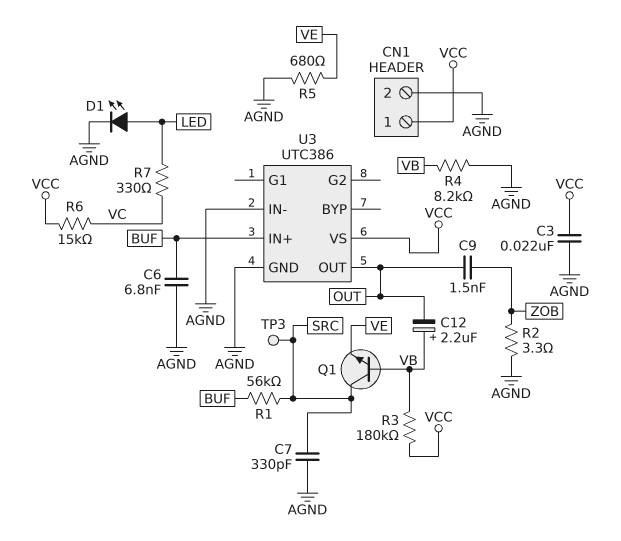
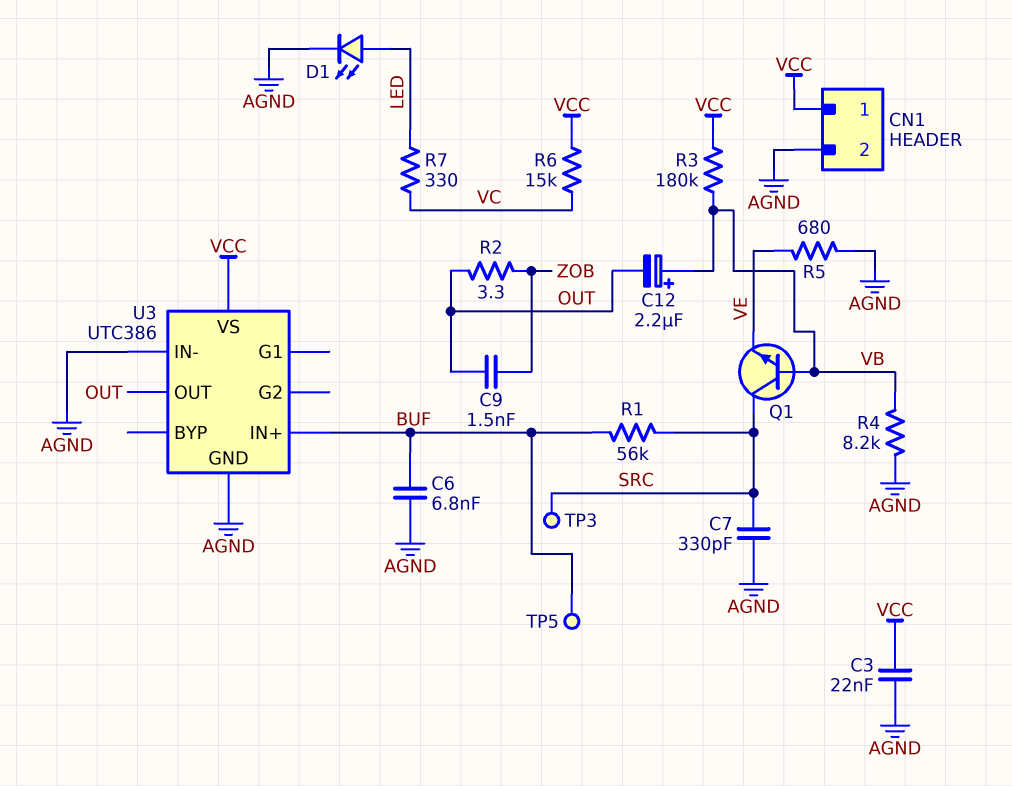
R2: 3.3 (AGND, ZOB) -> 3.3 (OUT, ZOB)
TP5: none -> test point (BUF)

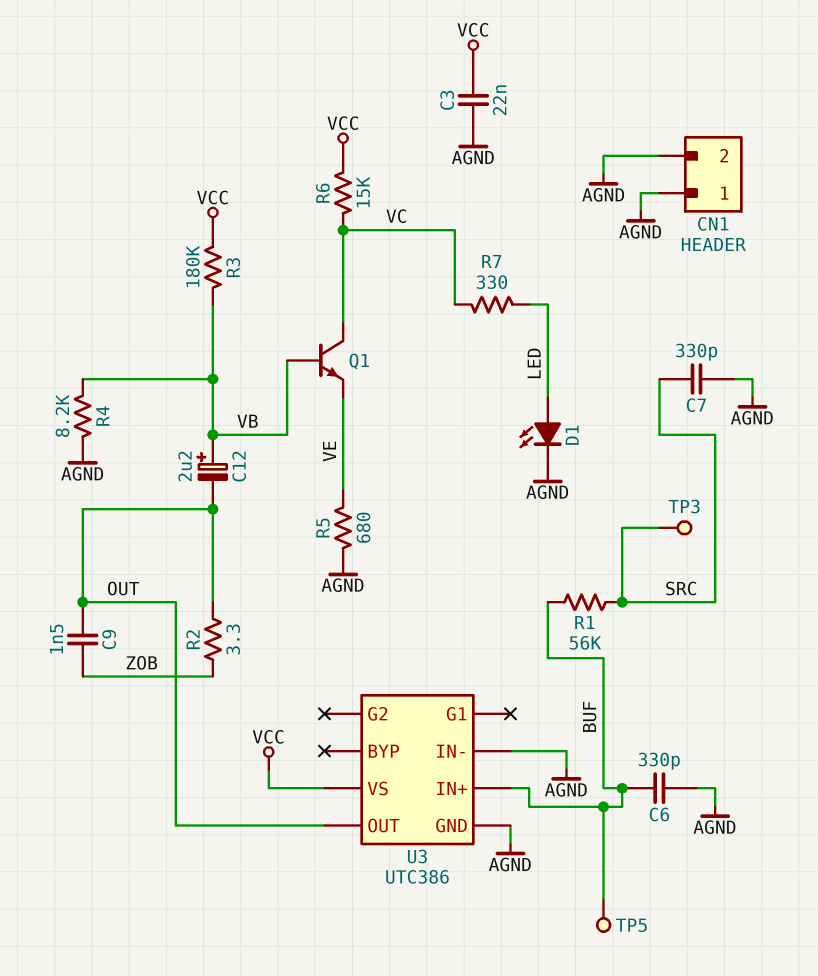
C6: 6.8nF (AGND, BUF) -> 330pF (AGND, BUF)
CN1 pin 1: VCC -> AGND
Q1: NPN (B VB, C SRC, E VE) -> NPN (B VB, C VC, E VE)

